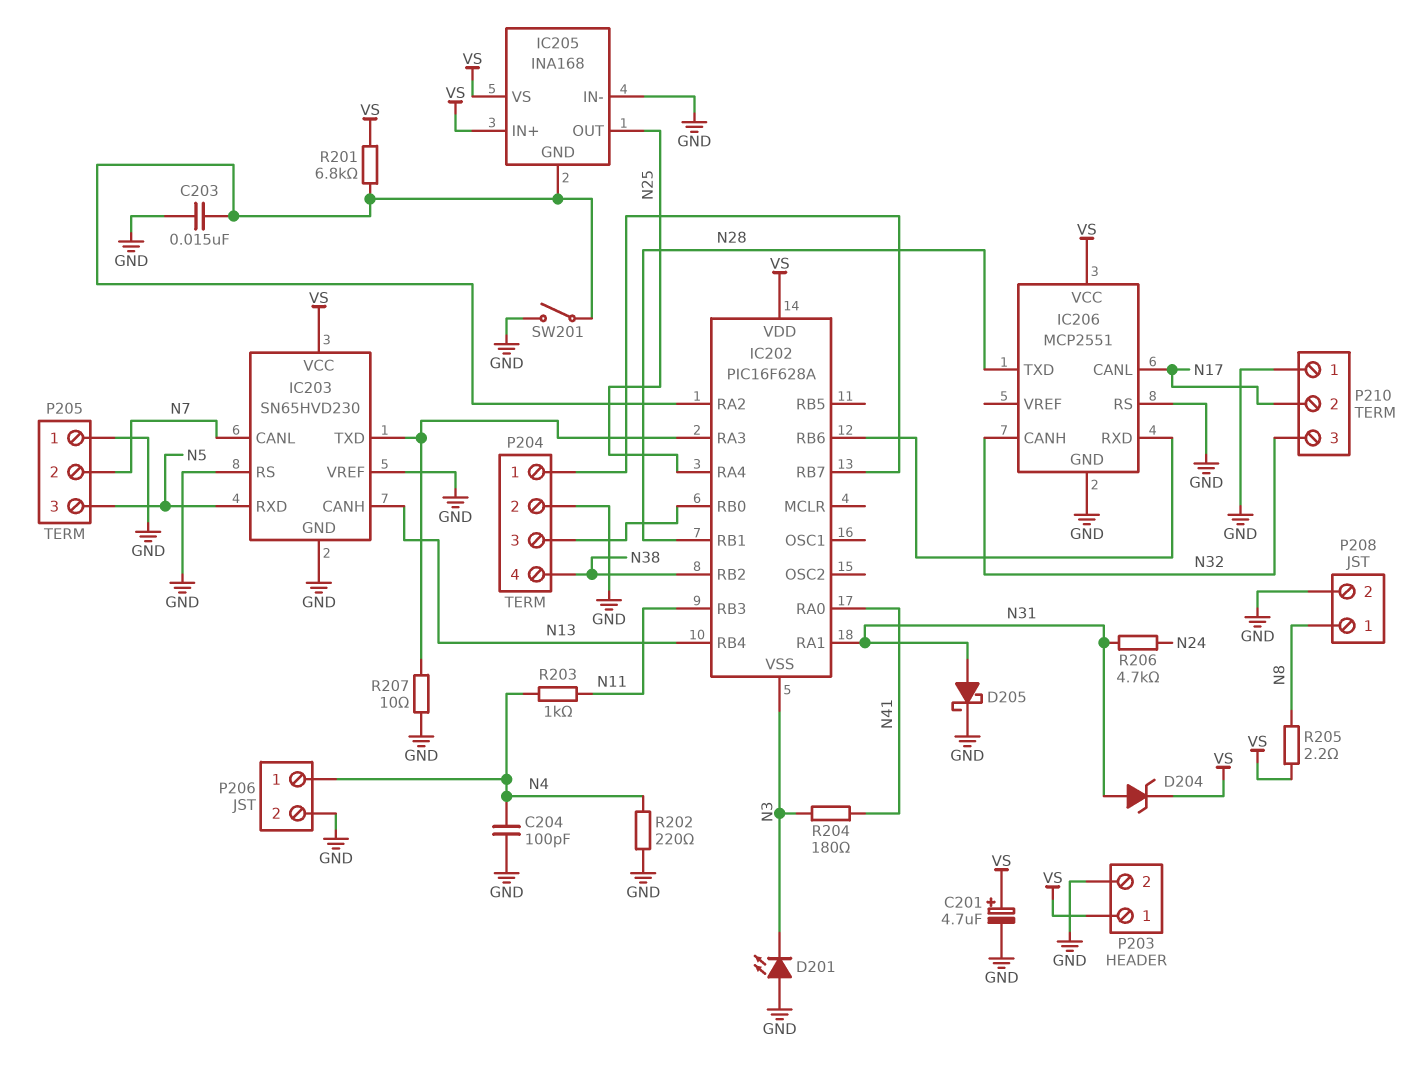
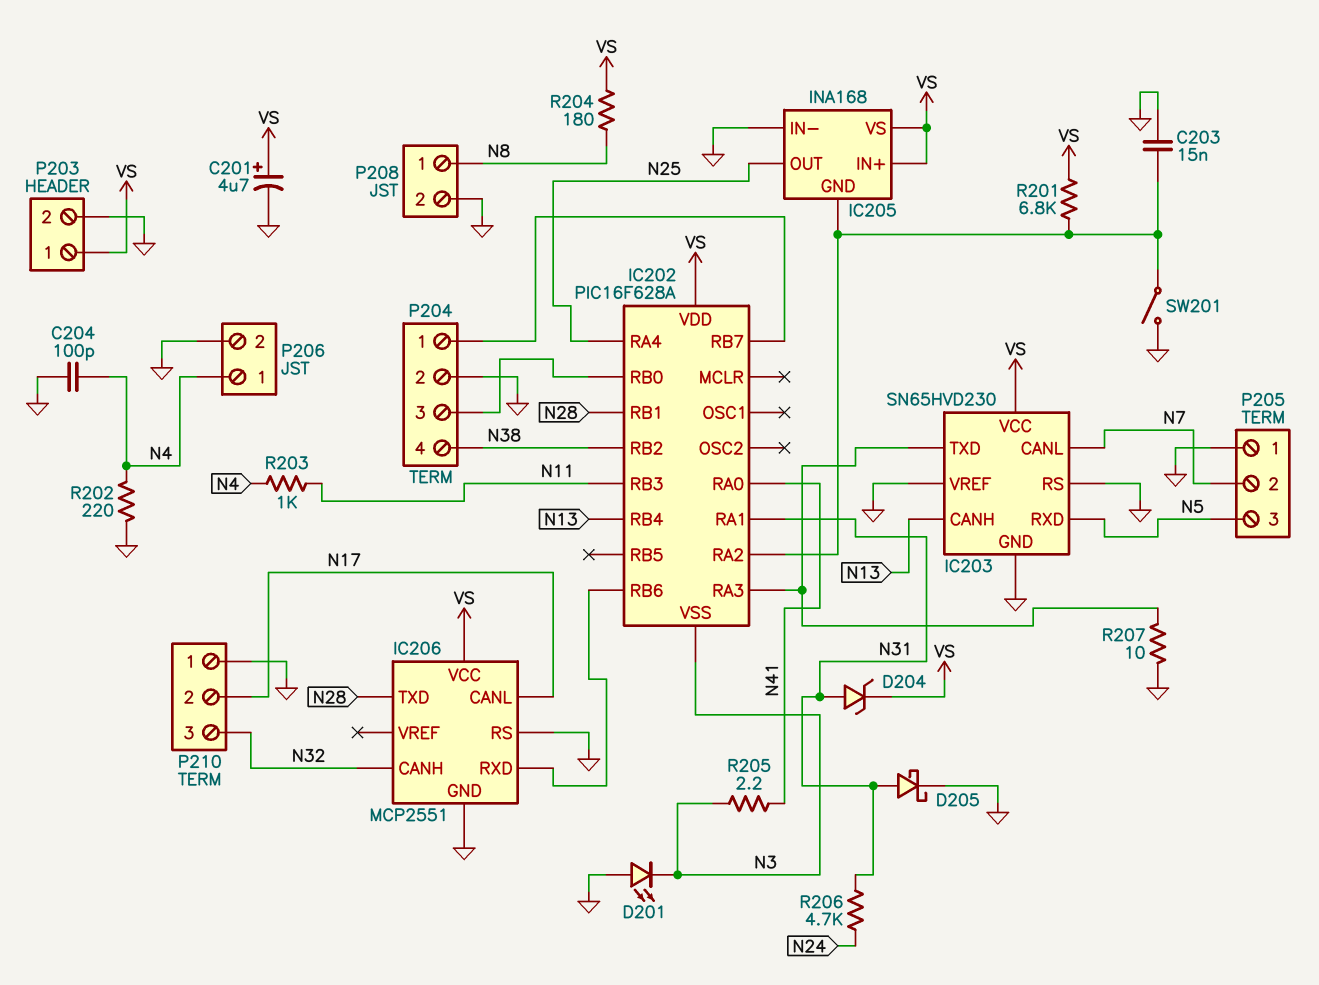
R204: 180 (N3, N41) -> 180 (N8, VS)
R205: 2.2 (N8, VS) -> 2.2 (N3, N41)

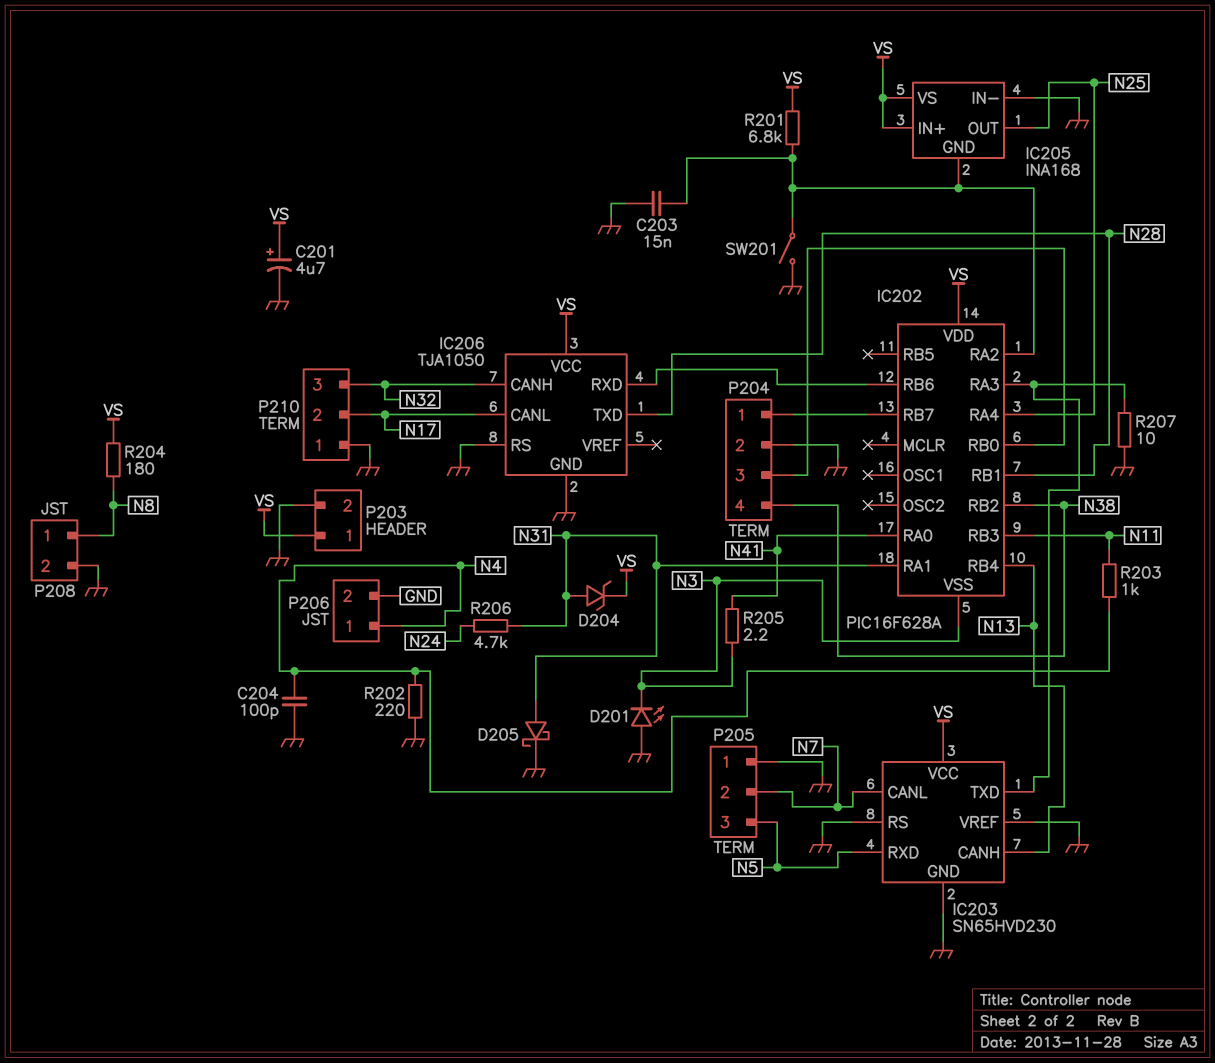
IC206: MCP2551 -> TJA1050

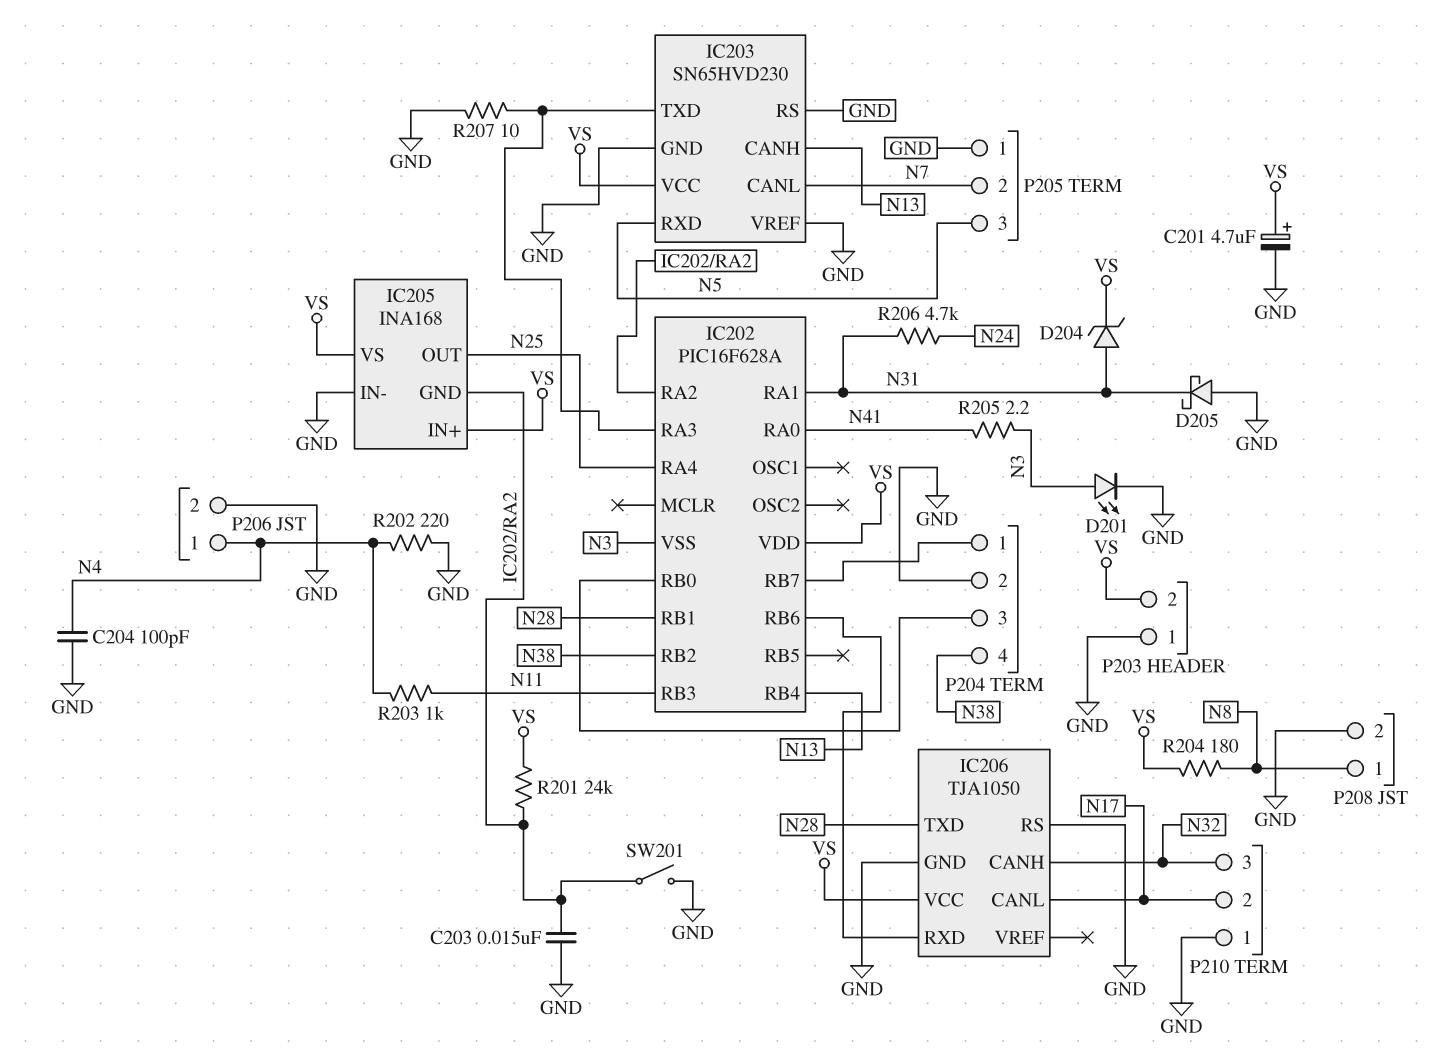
D201: LED (A GND, K N3) -> LED (A N3, K GND)
D205: schottky (A N31, K GND) -> schottky (A GND, K N31)
P203 pin 1: VS -> GND
P203 pin 2: GND -> VS
R201: 6.8k (IC202/RA2, VS) -> 24k (IC202/RA2, VS)

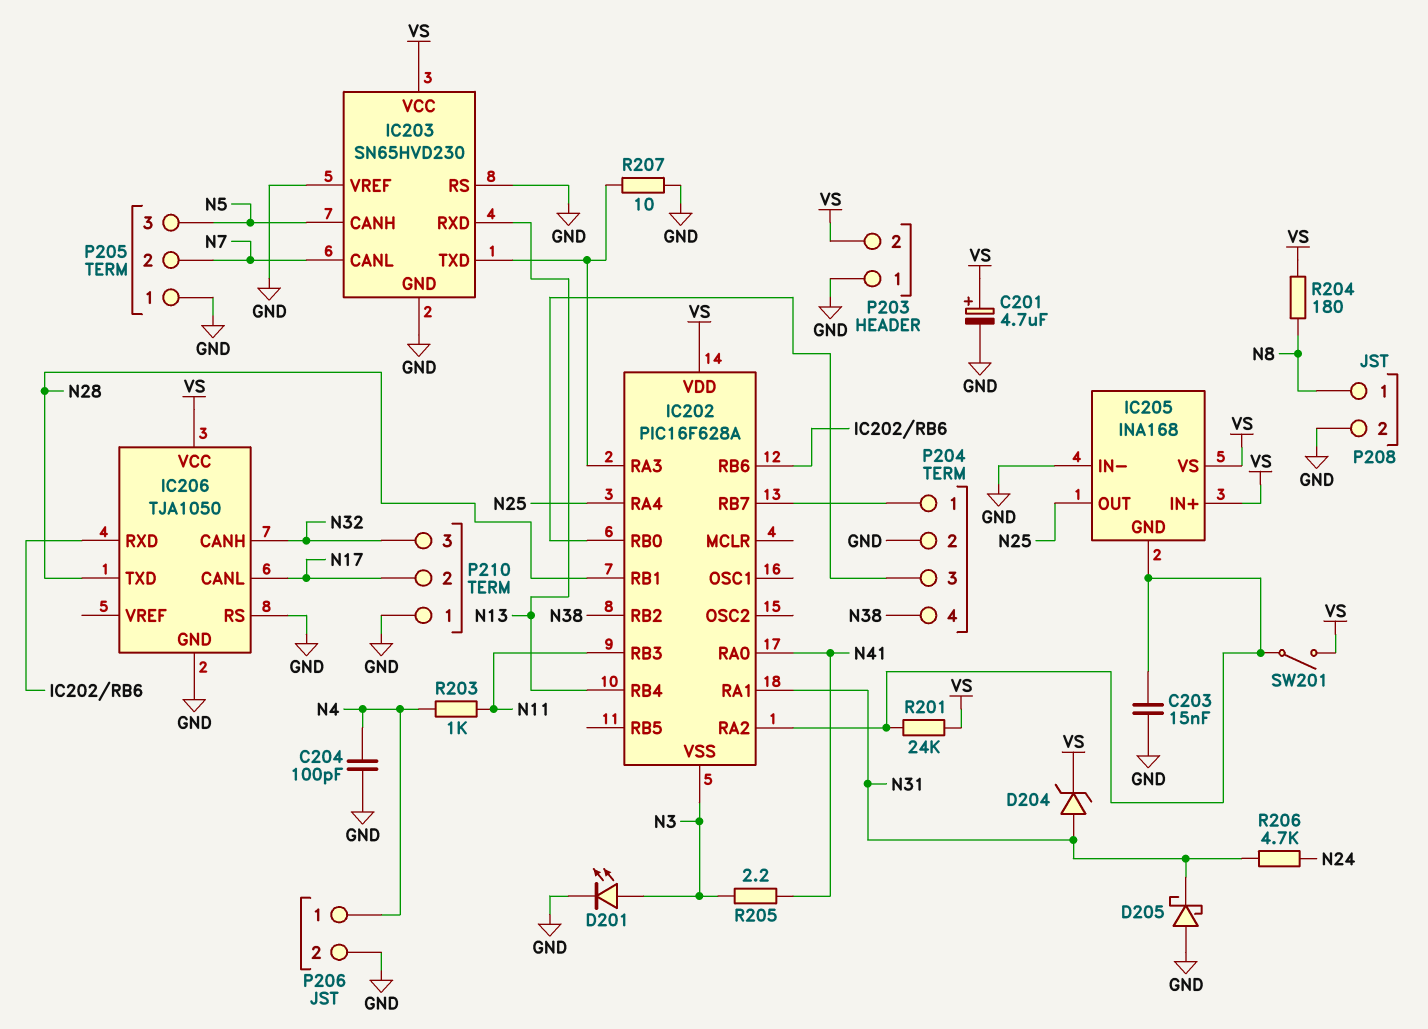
IC203 pin CANH: N13 -> N5
IC203 pin RXD: N5 -> N13
R202: 220 (GND, N4) -> none
SW201: switch (GND, IC202/RA2) -> switch (IC202/RA2, VS)

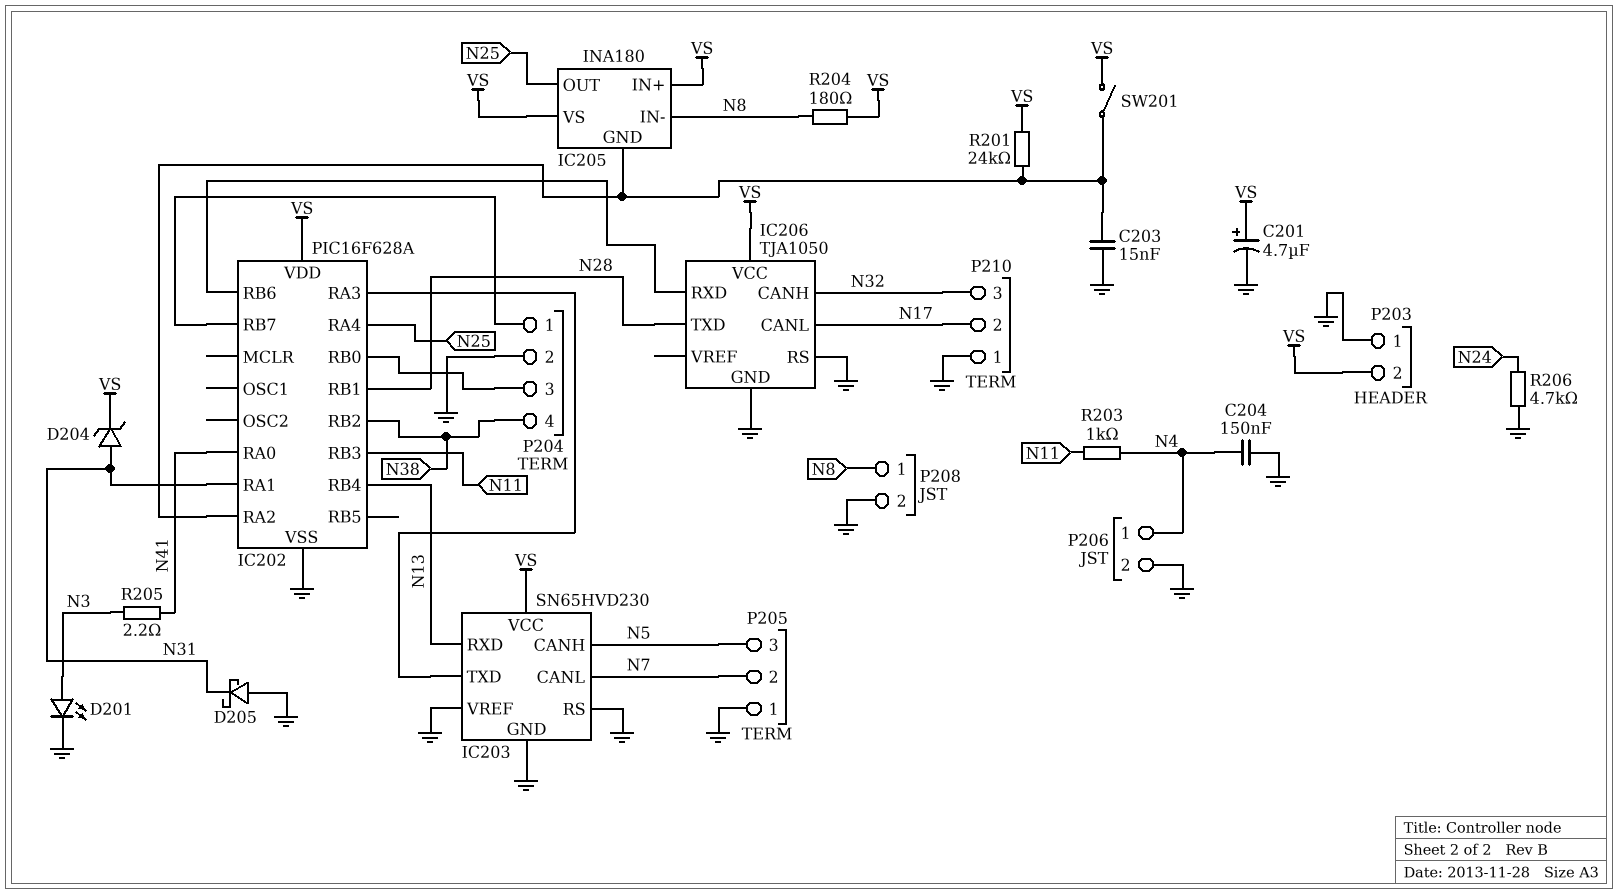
C204: 100pF (GND, N4) -> 150nF (GND, N4)
IC202 pin VSS: N3 -> GND
IC205: INA168 -> INA180
IC205 pin IN-: GND -> N8
R206: 4.7k (N24, N31) -> 4.7k (GND, N24)
R207: 10 (GND, IC202/RA3) -> none

